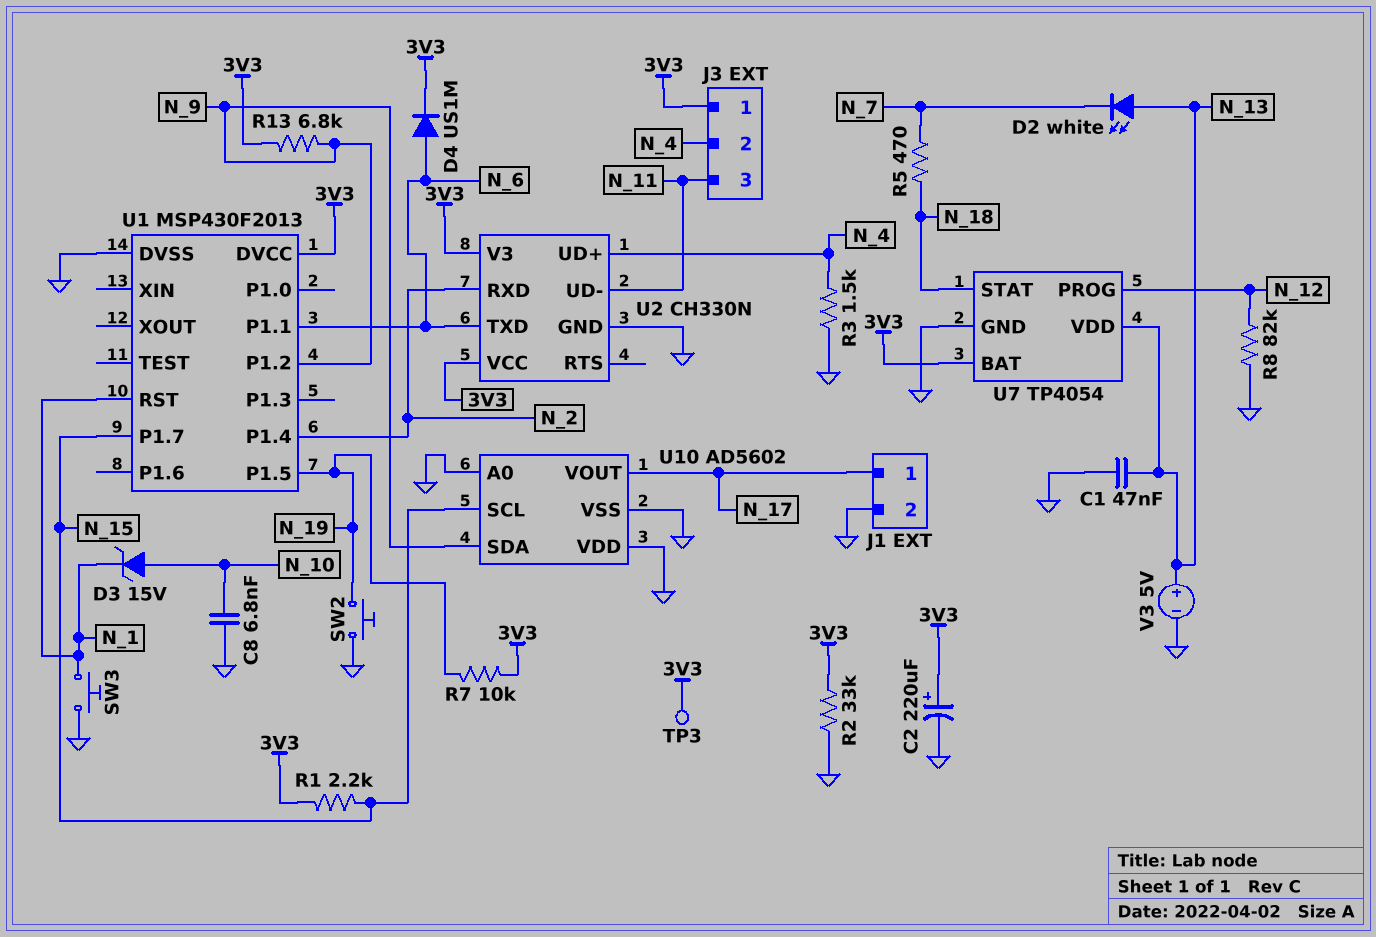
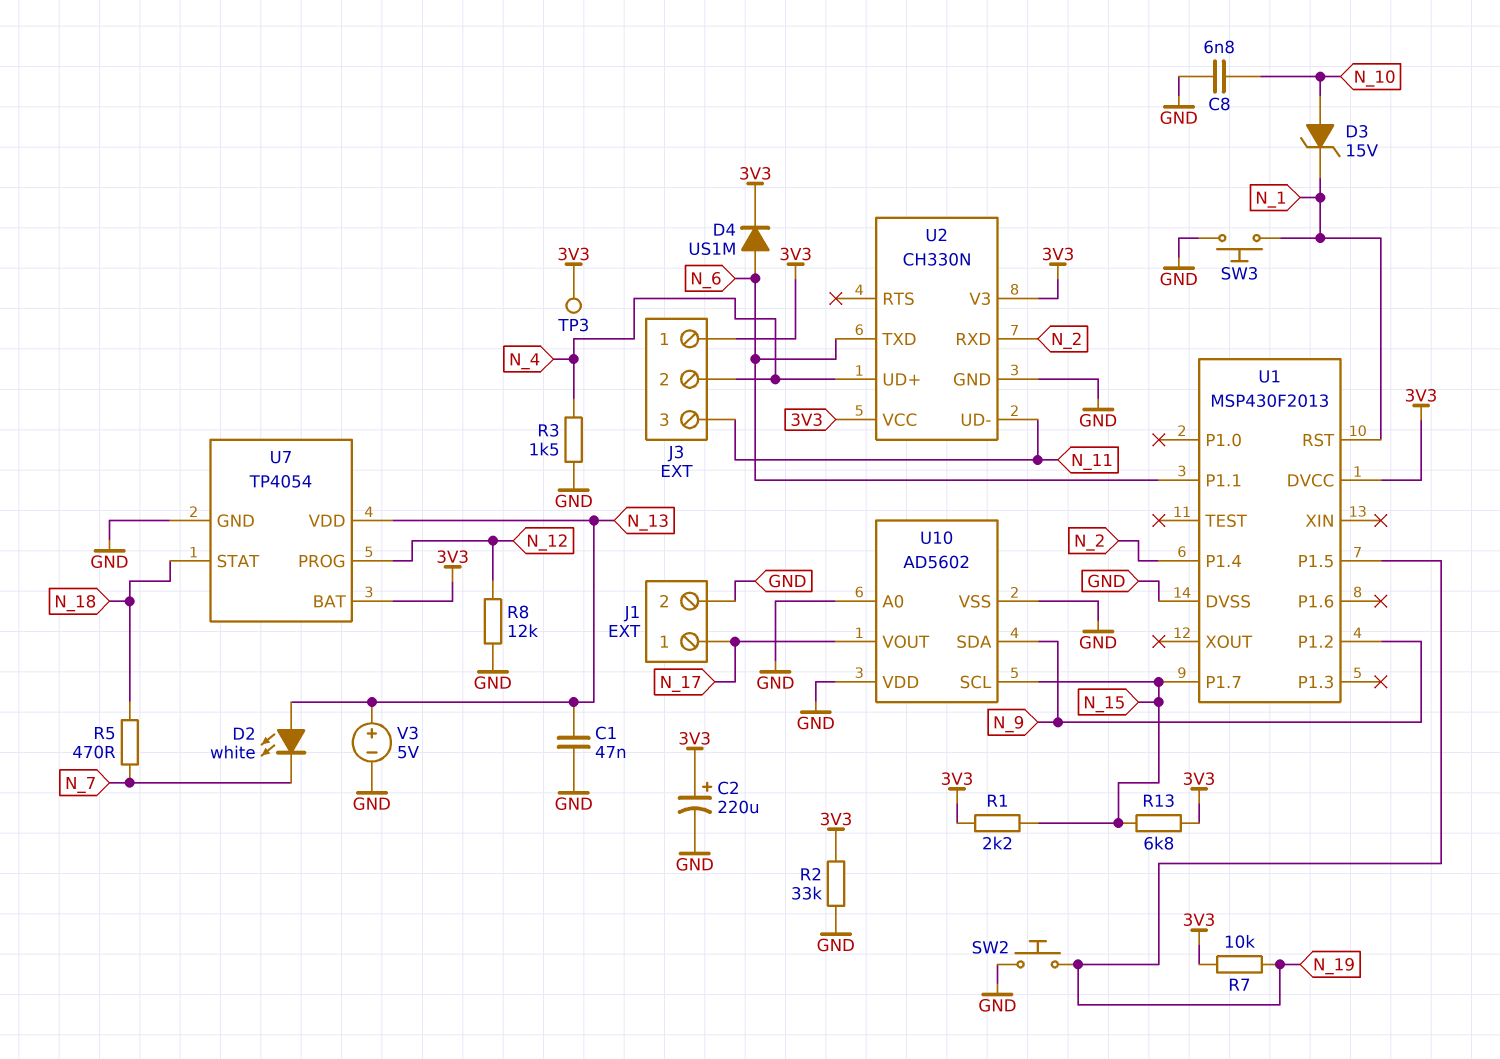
R8: 82k (GND, N_12) -> 12k (GND, N_12)
R13: 6.8k (3V3, N_9) -> 6.8k (3V3, N_15)

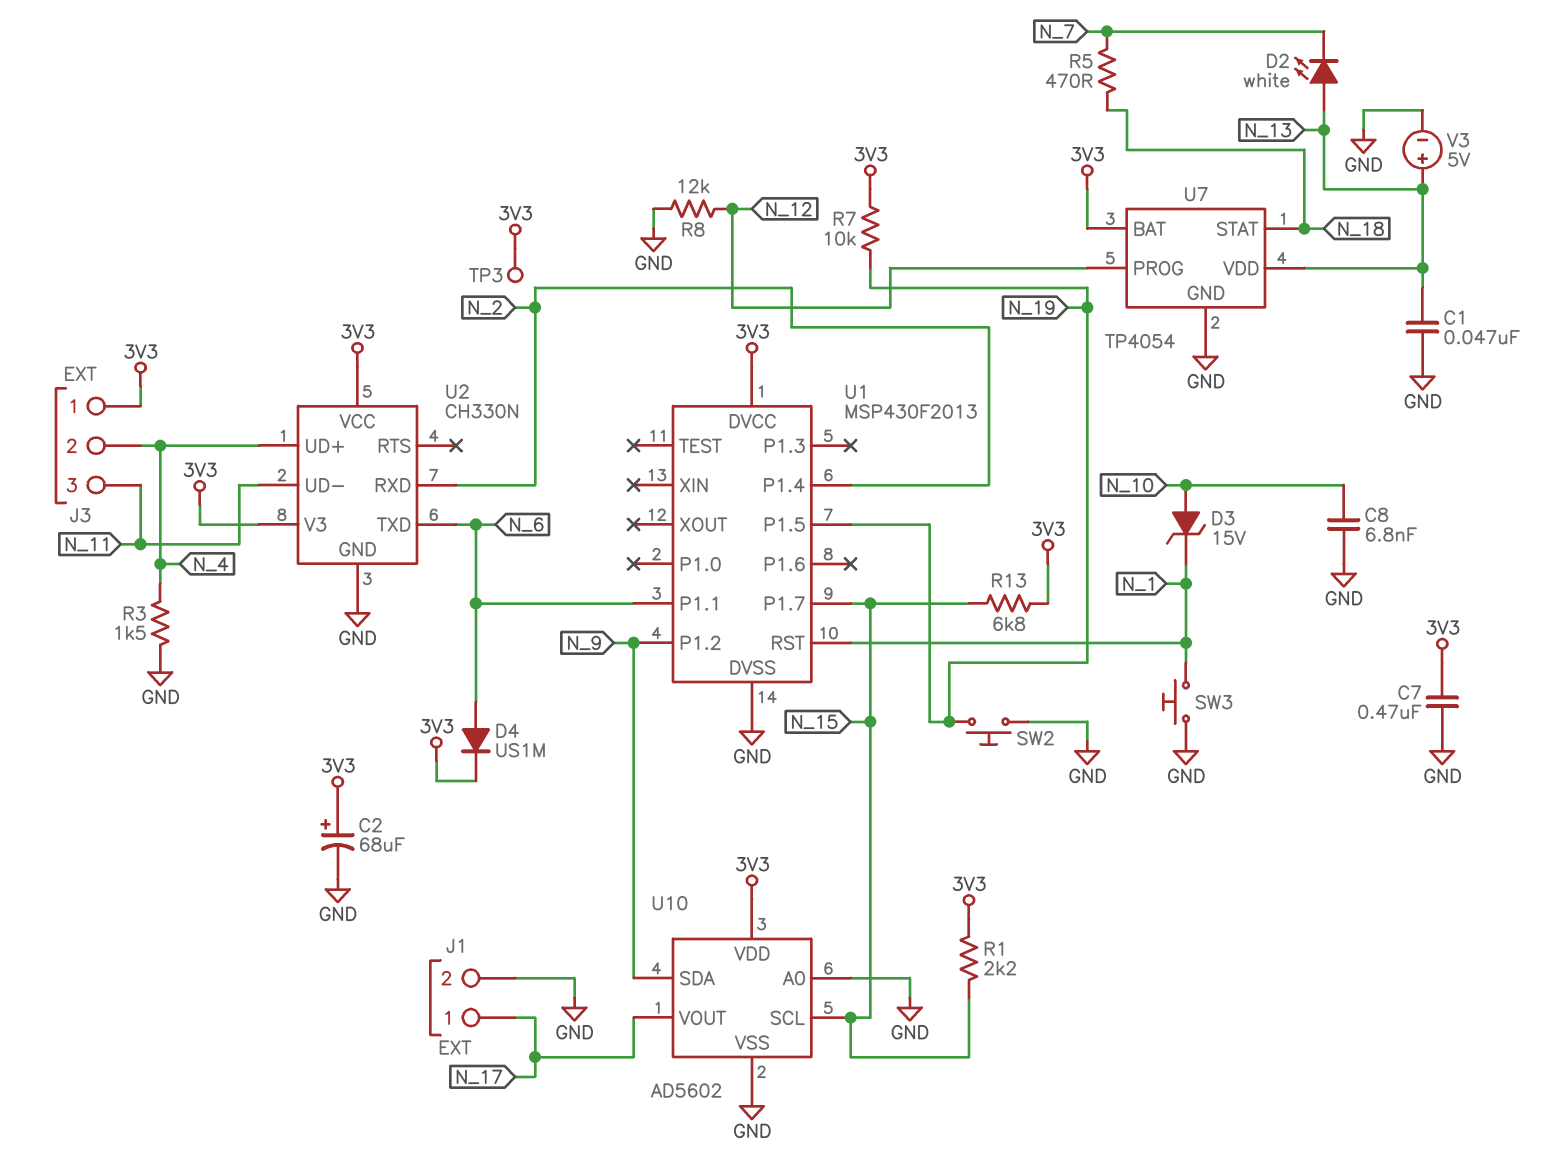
C2: 220uF (plus 3V3, minus GND) -> 68uF (plus 3V3, minus GND)
C7: none -> 470nF (3V3, GND)
R2: 33k (3V3, GND) -> none
U10 pin VDD: GND -> 3V3

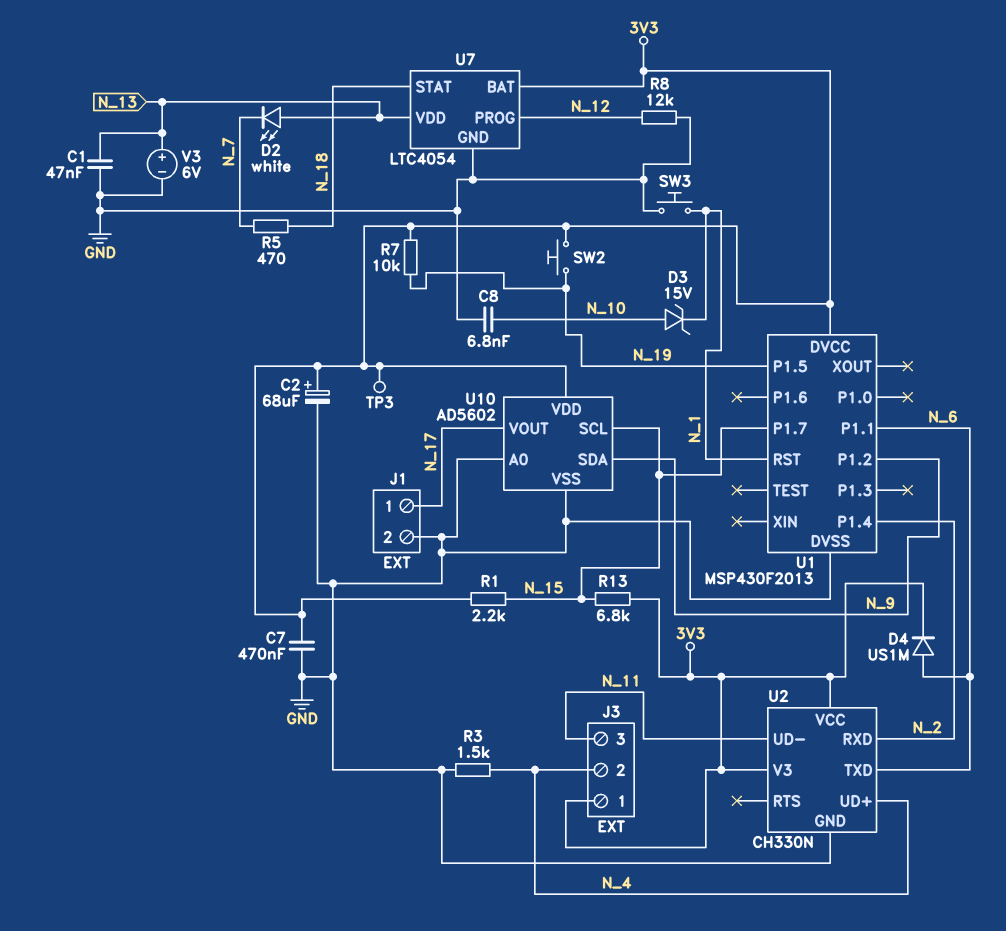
SW2: button (GND, N_19) -> button (3V3, N_19)
U7: TP4054 -> LTC4054
V3: 5V (plus N_13, minus GND) -> 6V (plus N_13, minus GND)

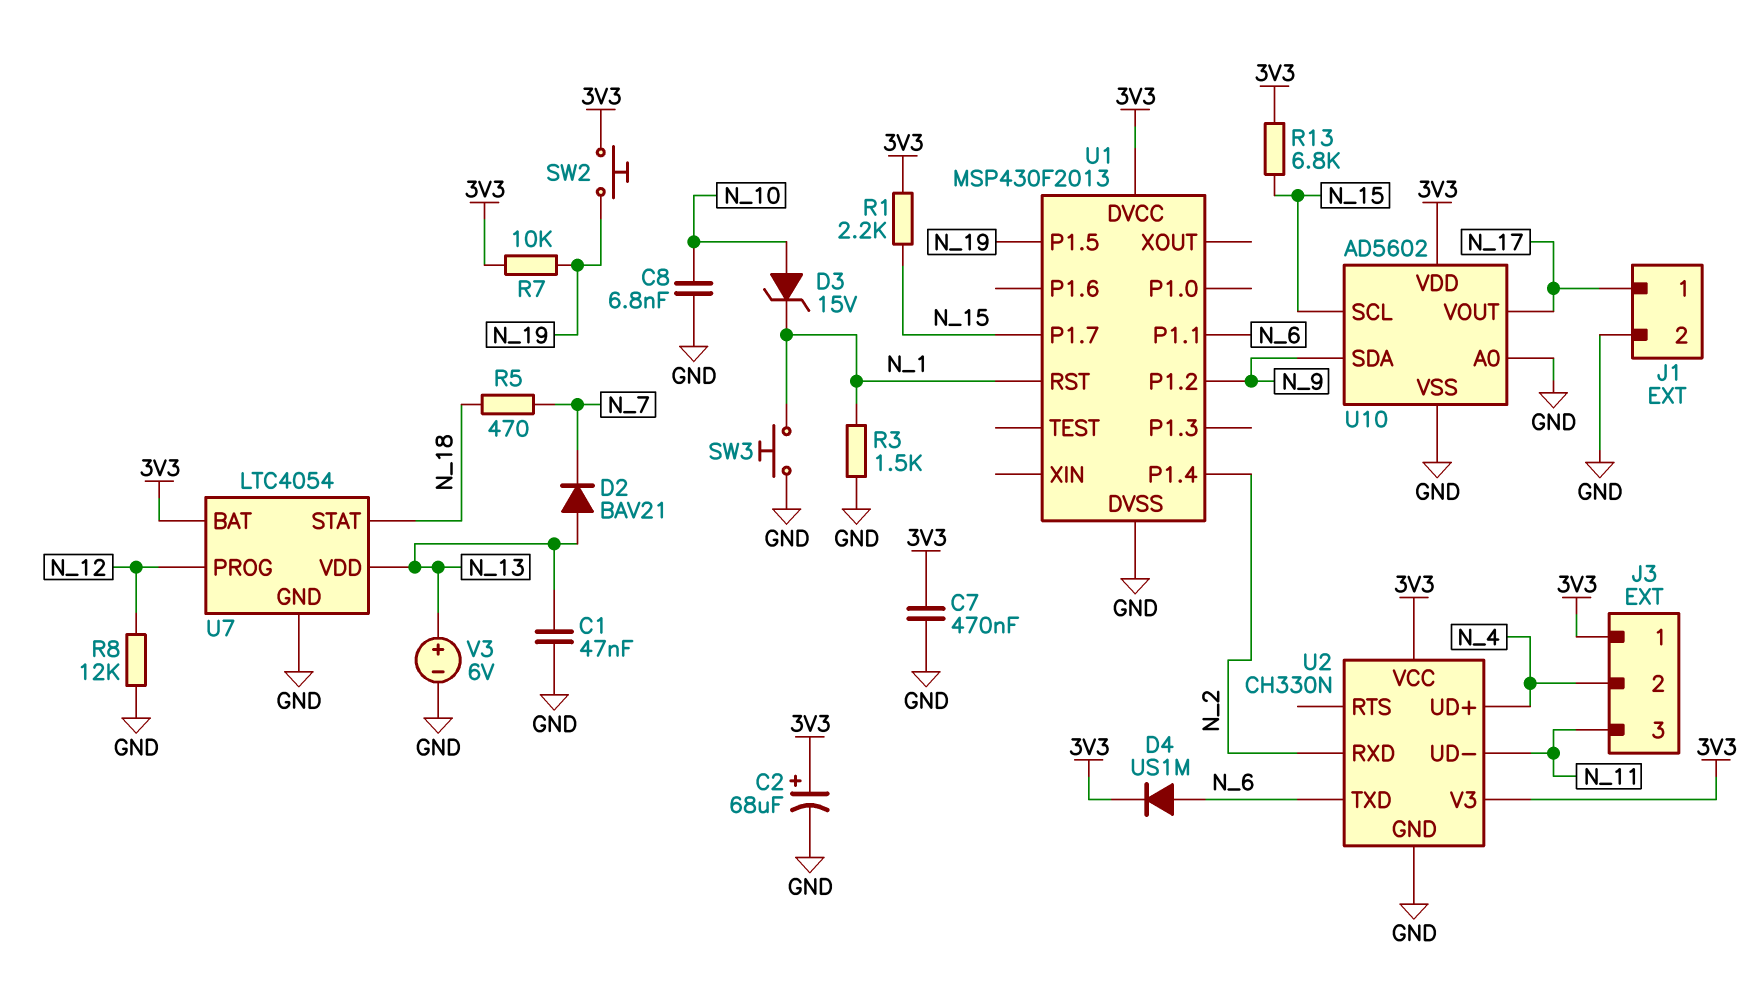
D2: LED white (A N_13, K N_7) -> diode BAV21 (A N_13, K N_7)
R3: 1.5k (GND, N_4) -> 1.5k (GND, N_1)
TP3: test point (3V3) -> none

